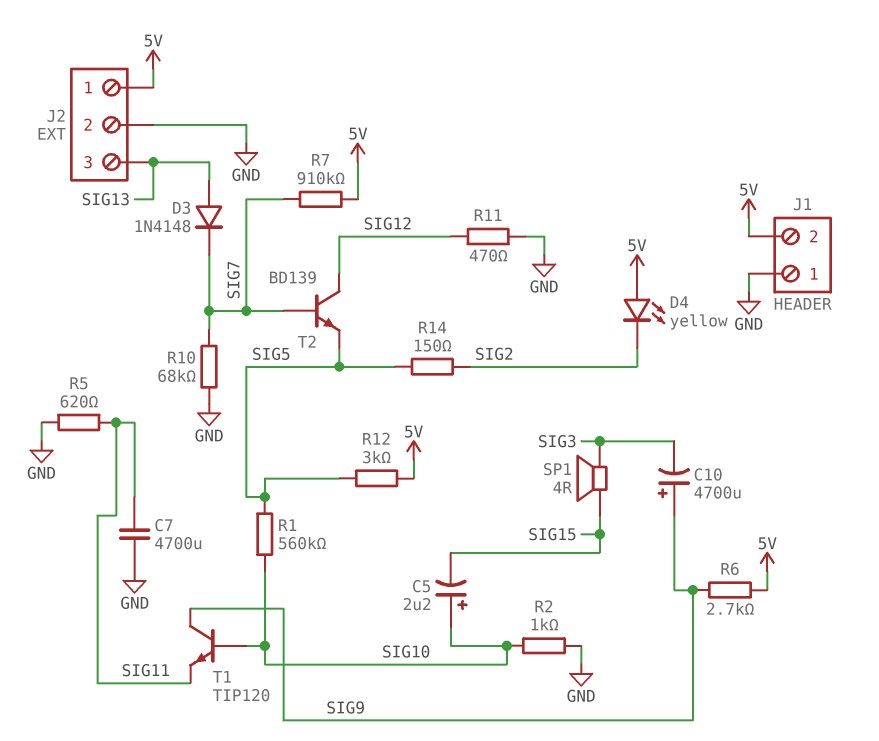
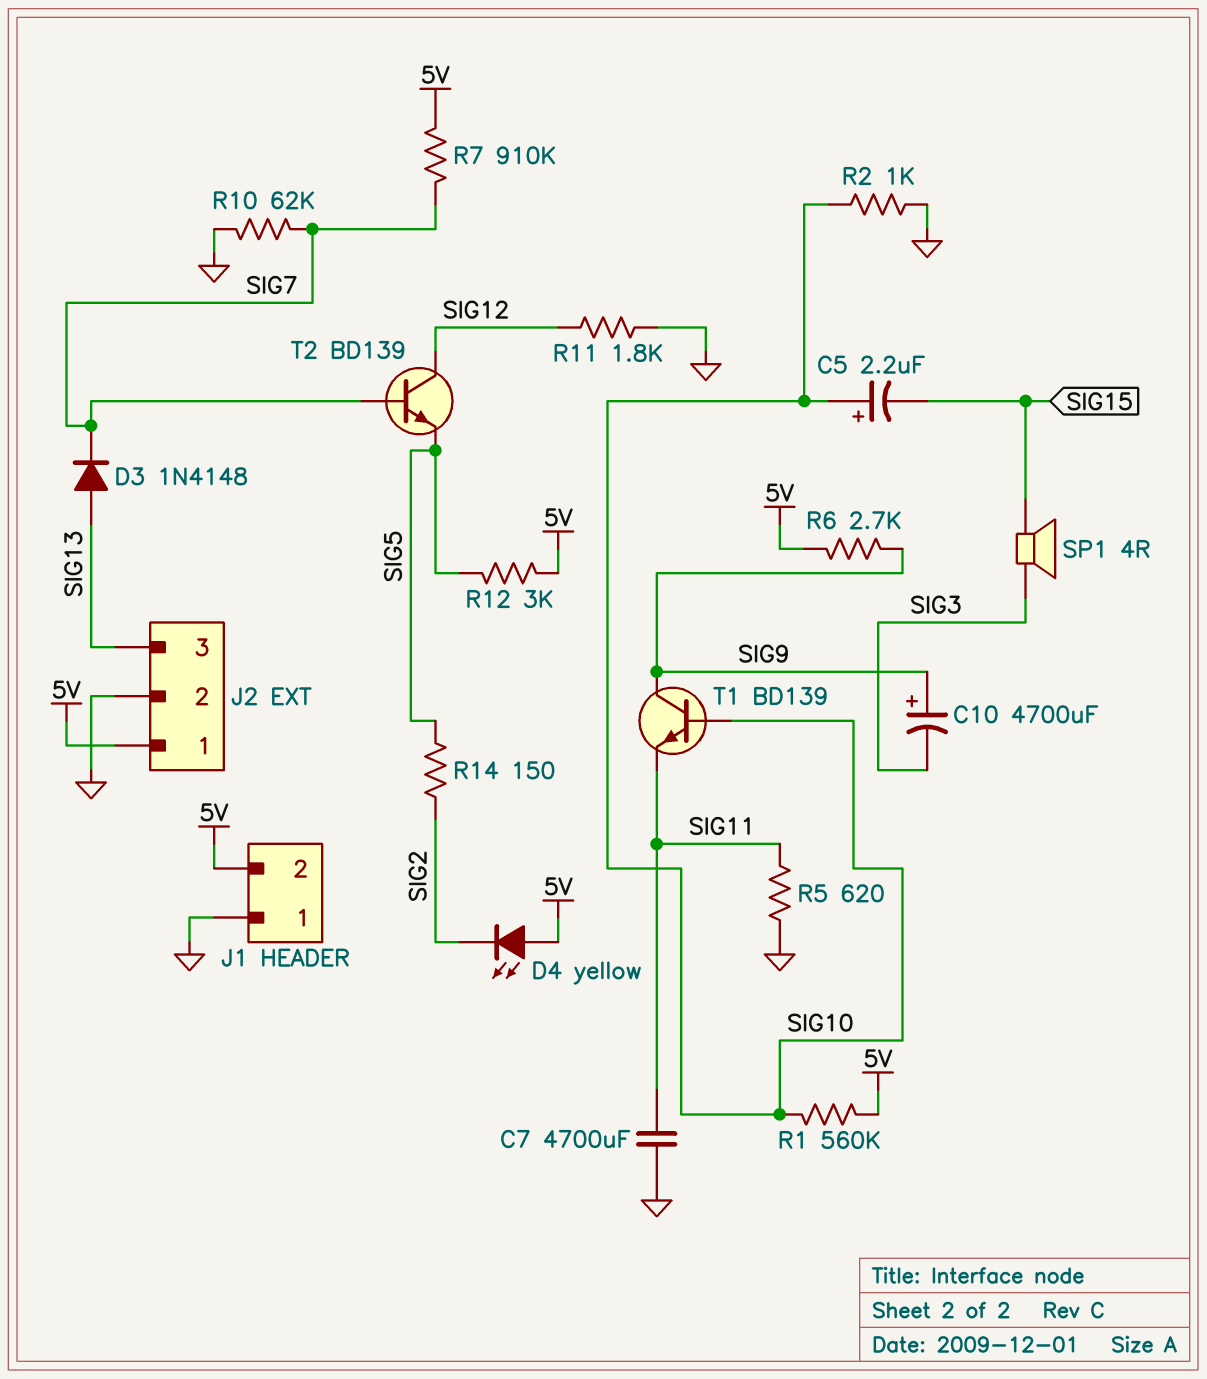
R1: 560k (SIG5, SIG10) -> 560k (5V, SIG10)
R10: 68k (GND, SIG7) -> 62k (GND, SIG7)
R11: 470 (GND, SIG12) -> 1.8k (GND, SIG12)
T1: NPN TIP120 (B SIG10, C SIG9, E SIG11) -> NPN BD139 (B SIG10, C SIG9, E SIG11)

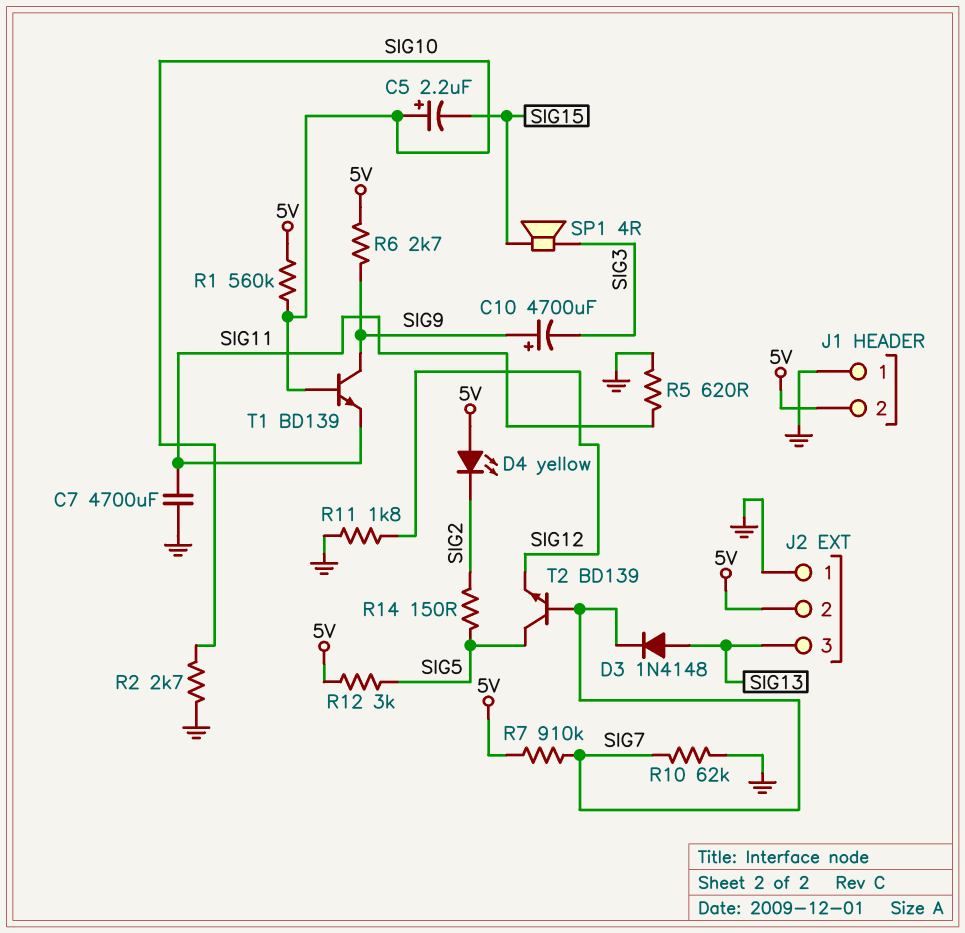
J2 pin 1: 5V -> GND
J2 pin 2: GND -> 5V
R2: 1k (GND, SIG10) -> 2.7k (GND, SIG10)
T2: NPN BD139 (B SIG7, C SIG12, E SIG5) -> NPN BD139 (B SIG7, C SIG5, E SIG12)

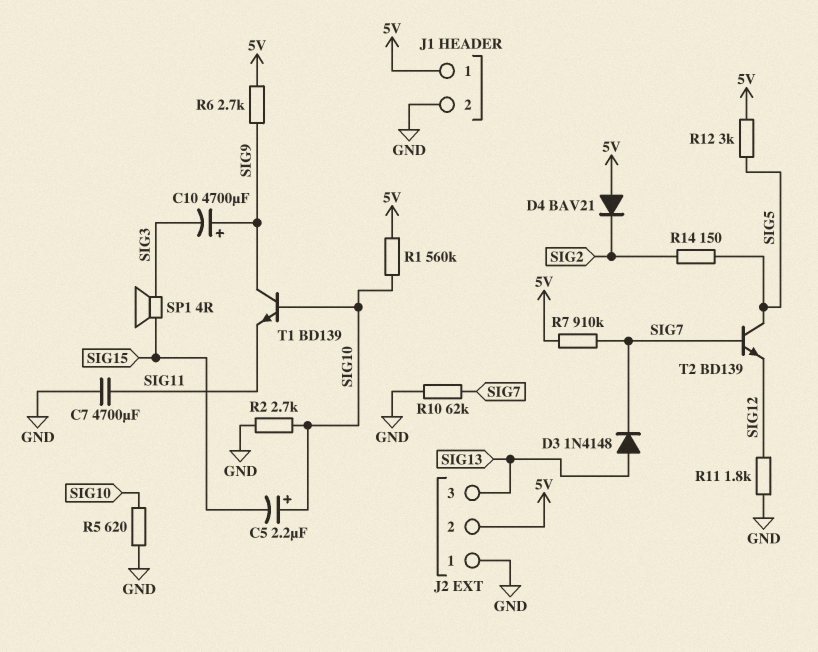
D4: LED yellow (A 5V, K SIG2) -> diode BAV21 (A 5V, K SIG2)
J1 pin 1: GND -> 5V
J1 pin 2: 5V -> GND
R5: 620 (GND, SIG11) -> 620 (GND, SIG10)

